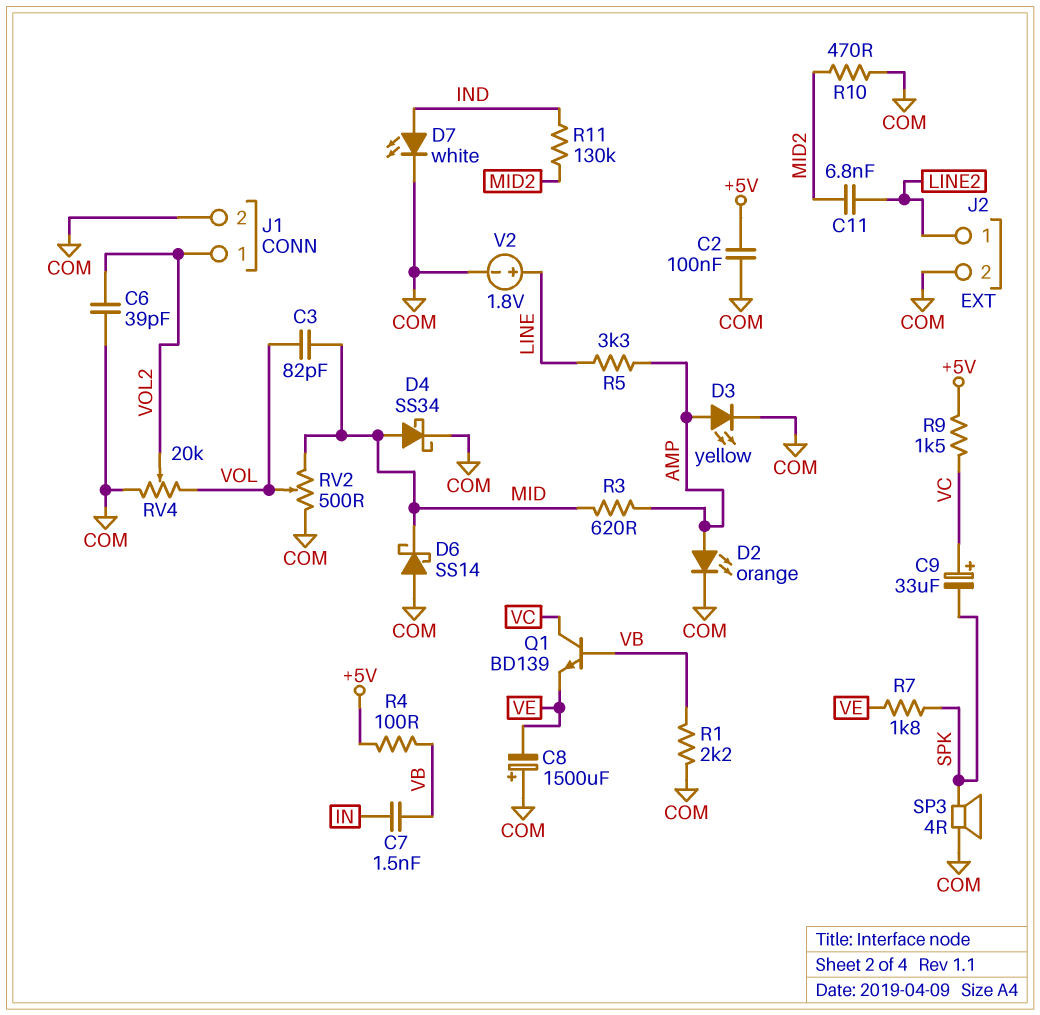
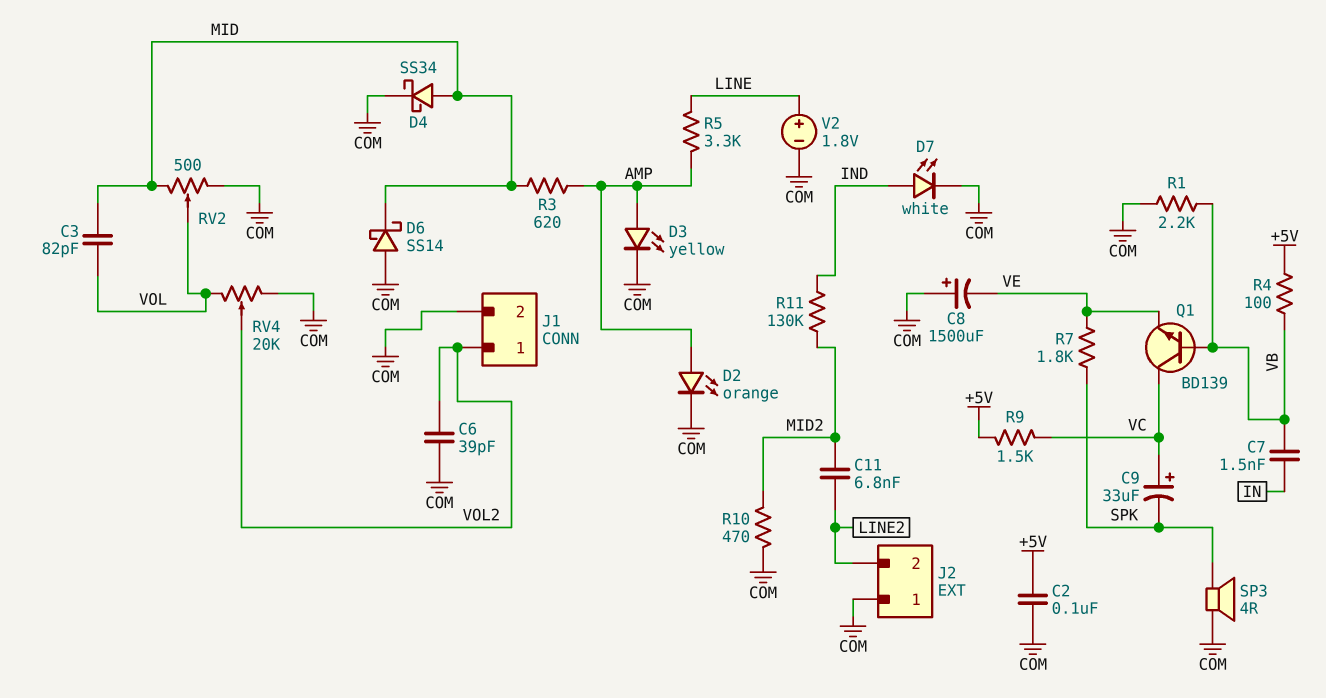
J2 pin 1: LINE2 -> COM
J2 pin 2: COM -> LINE2

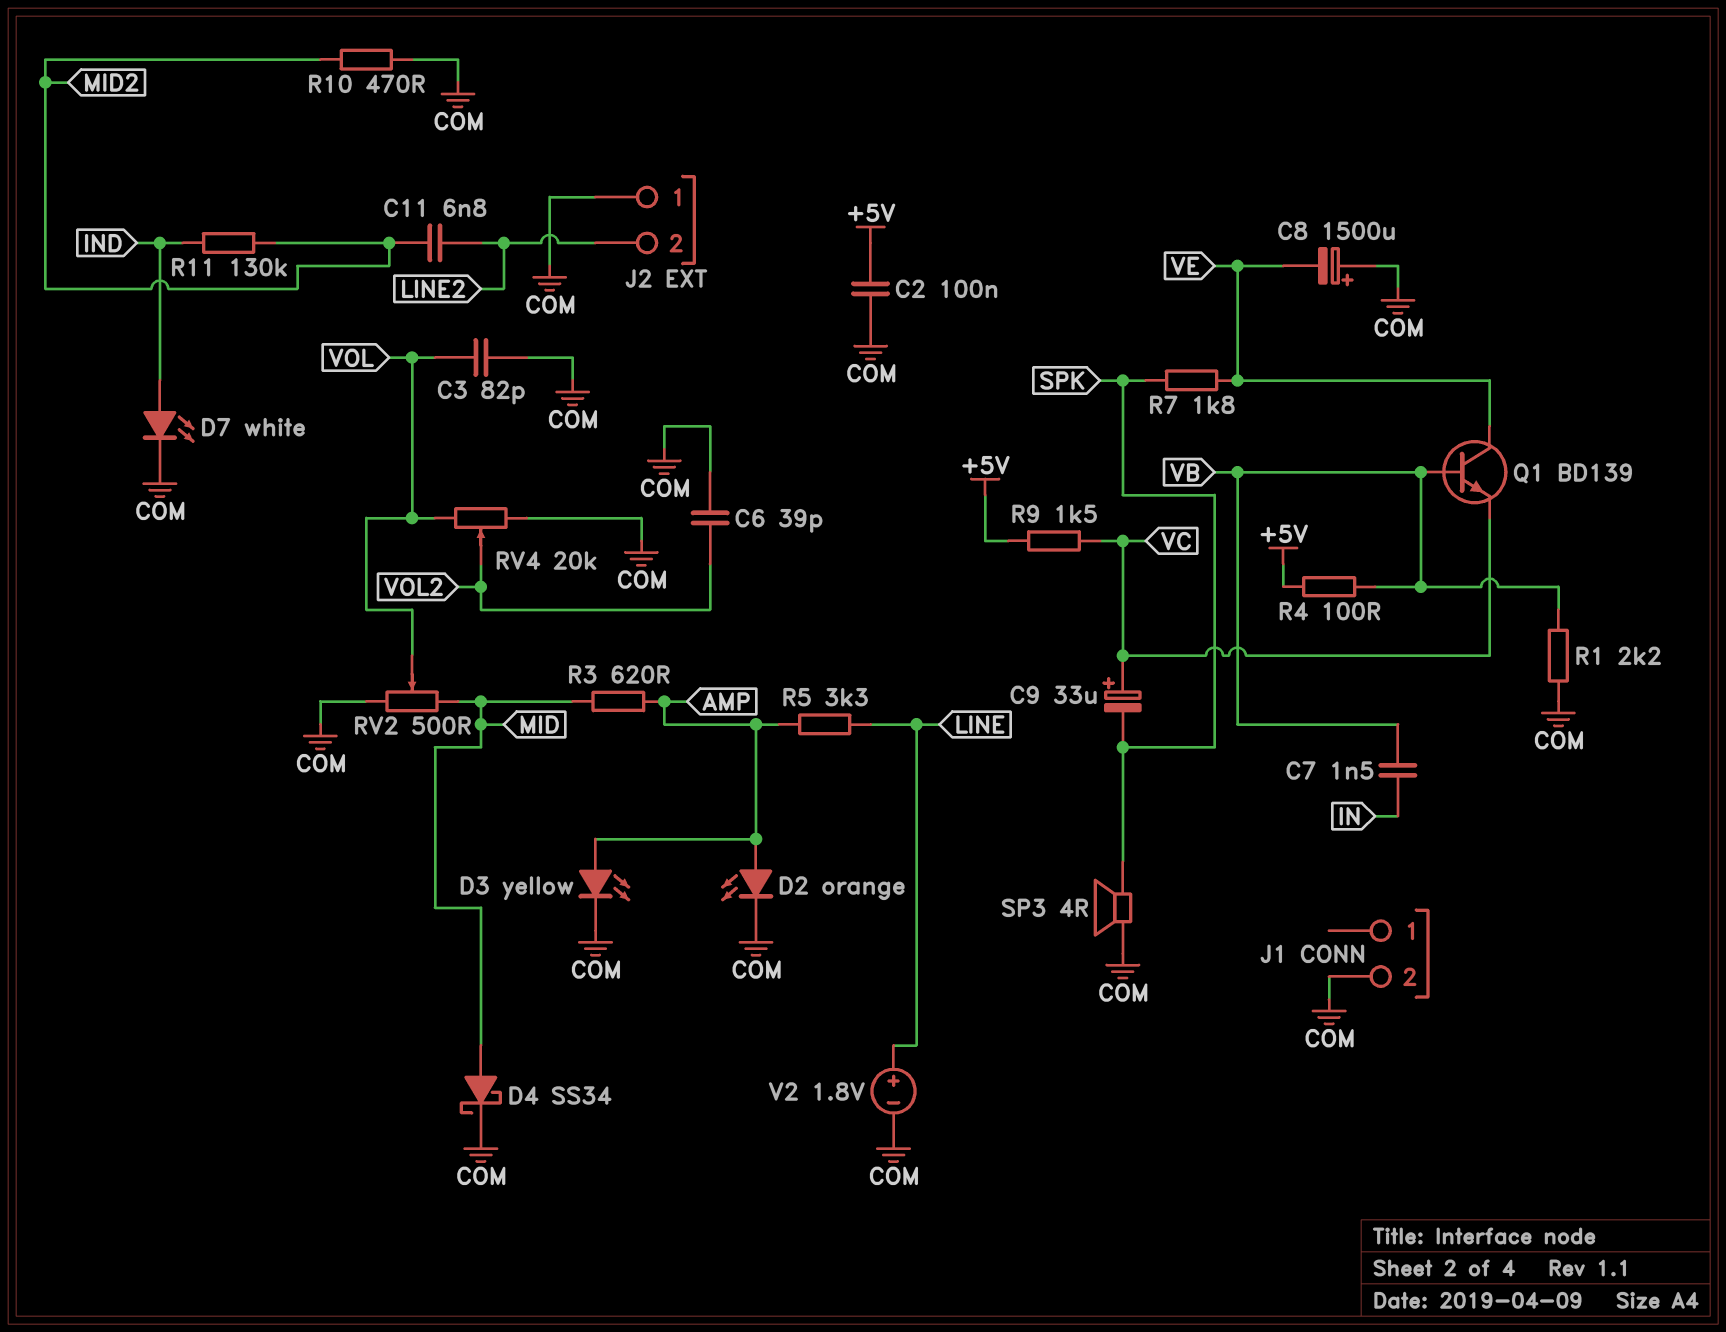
C3: 82pF (MID, VOL) -> 82pF (COM, VOL)
D6: schottky SS14 (A COM, K MID) -> none
J1 pin 1: VOL2 -> none
Q1: NPN BD139 (B VB, C VC, E VE) -> NPN BD139 (B VB, C VE, E VC)

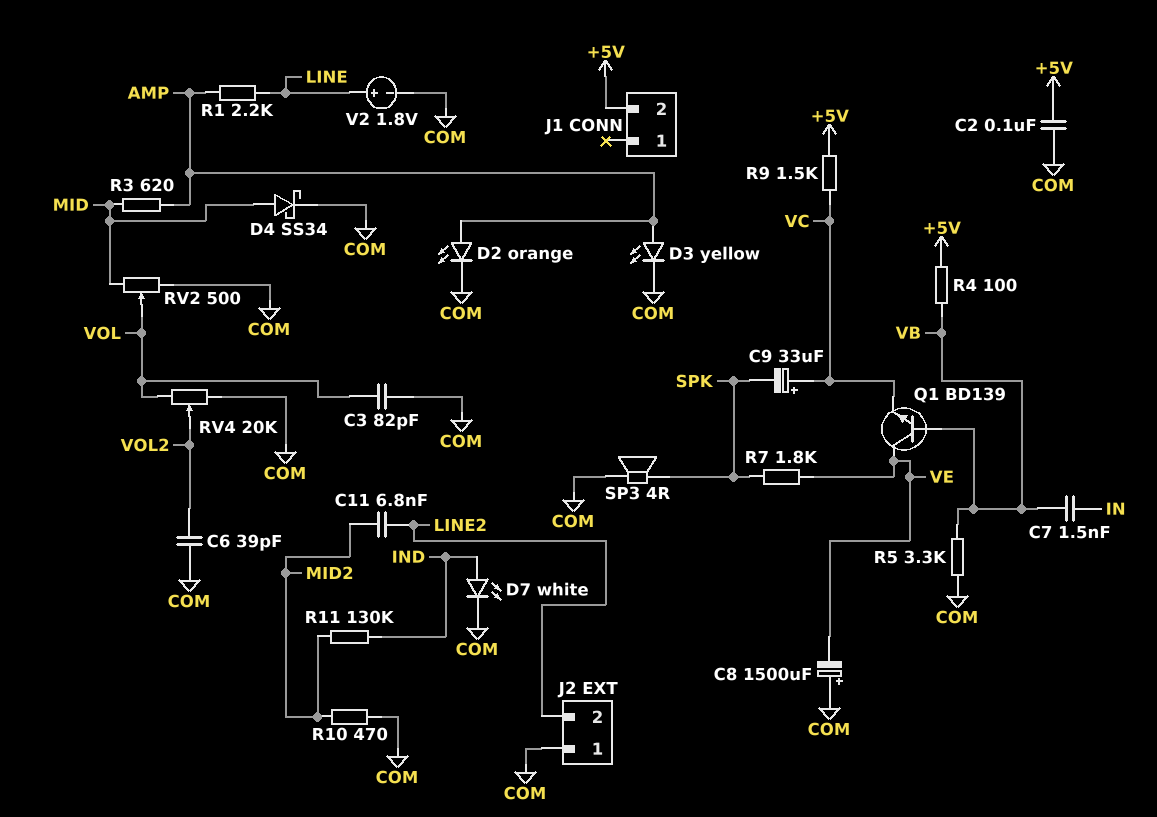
J1 pin 2: COM -> +5V
R1: 2.2k (COM, VB) -> 2.2k (AMP, LINE)
R5: 3.3k (AMP, LINE) -> 3.3k (COM, VB)

